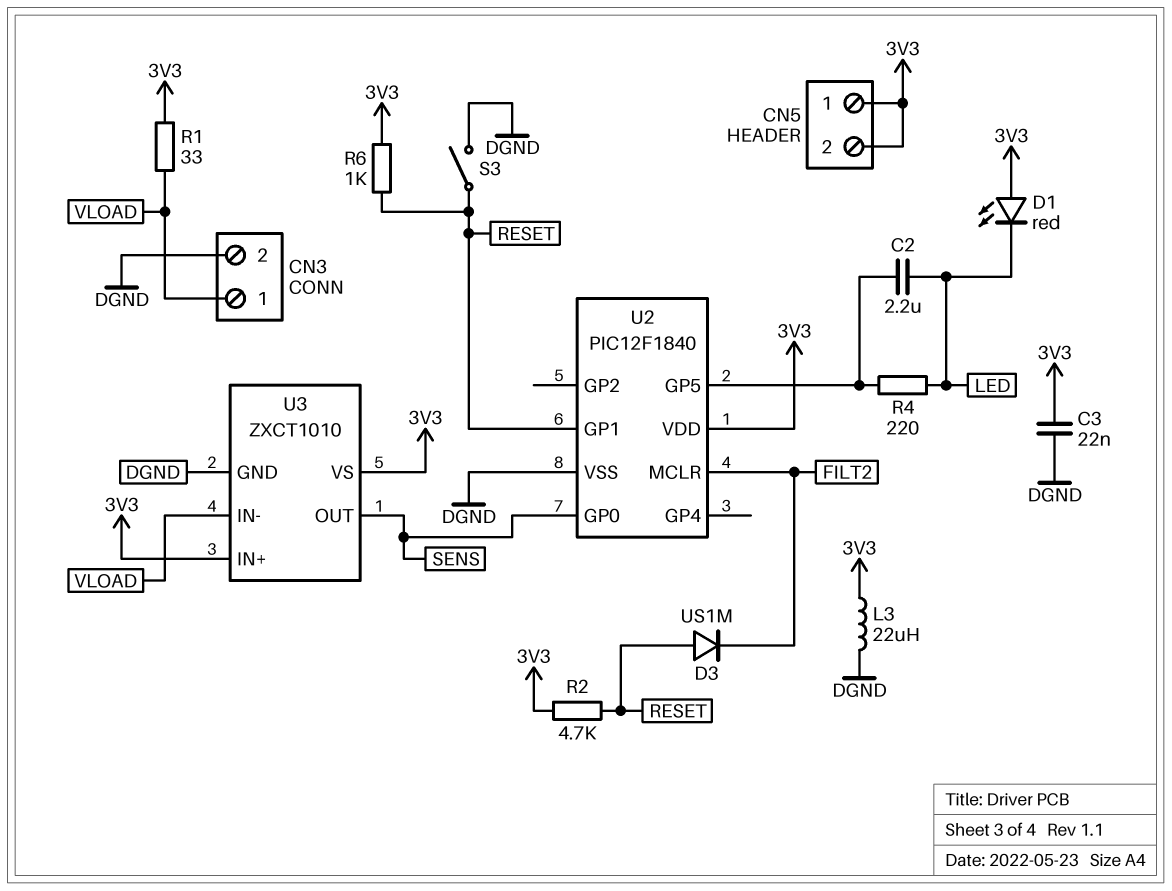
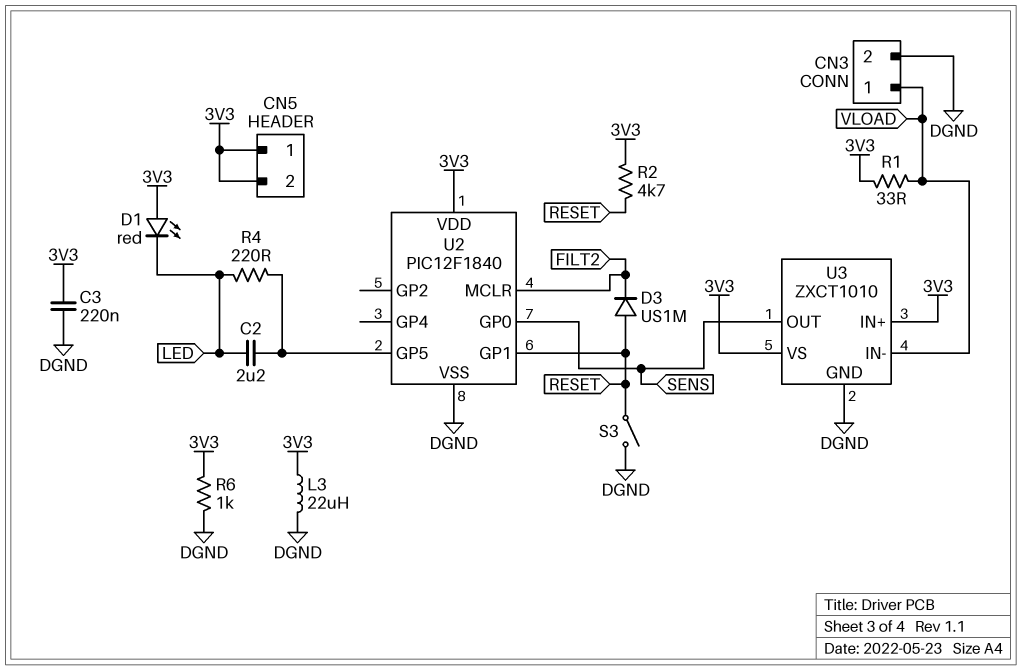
C3: 22nF (3V3, DGND) -> 220nF (3V3, DGND)
R6: 1k (3V3, RESET) -> 1k (3V3, DGND)

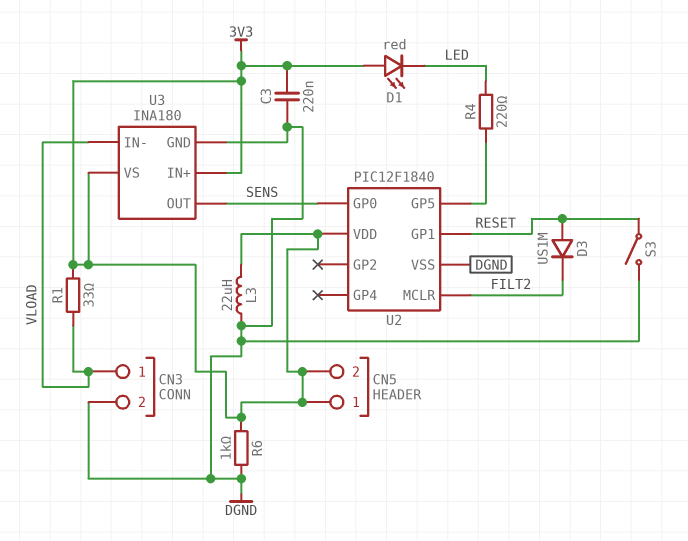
C2: 2.2uF (LED, U2/GP5) -> none
R2: 4.7k (3V3, RESET) -> none
U3: ZXCT1010 -> INA180

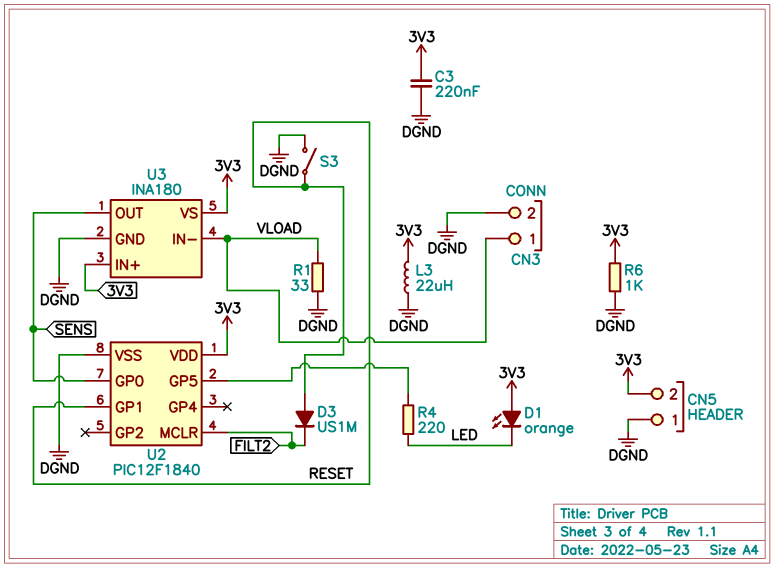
CN5 pin 1: 3V3 -> DGND
D1: LED red (A 3V3, K LED) -> LED orange (A 3V3, K LED)
R1: 33 (3V3, VLOAD) -> 33 (DGND, VLOAD)

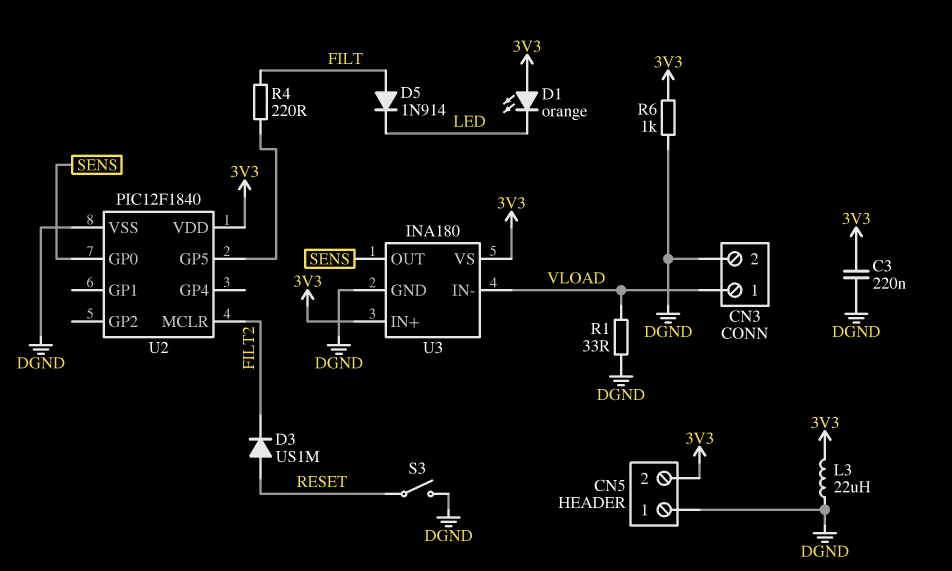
D5: none -> diode 1N914 (A FILT, K LED)
R4: 220 (LED, U2/GP5) -> 220 (FILT, U2/GP5)
U2 pin GP1: RESET -> none

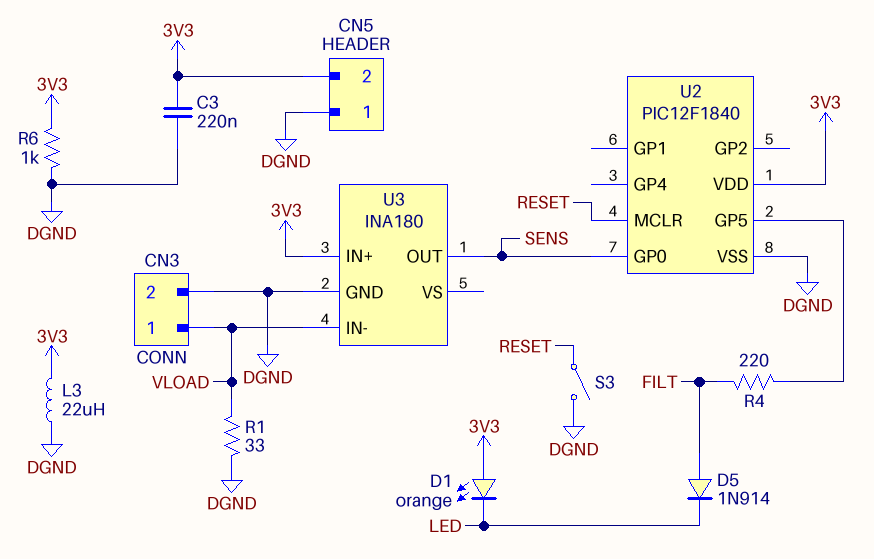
D3: diode US1M (A RESET, K FILT2) -> none
U2 pin MCLR: FILT2 -> RESET
U3 pin VS: 3V3 -> none

